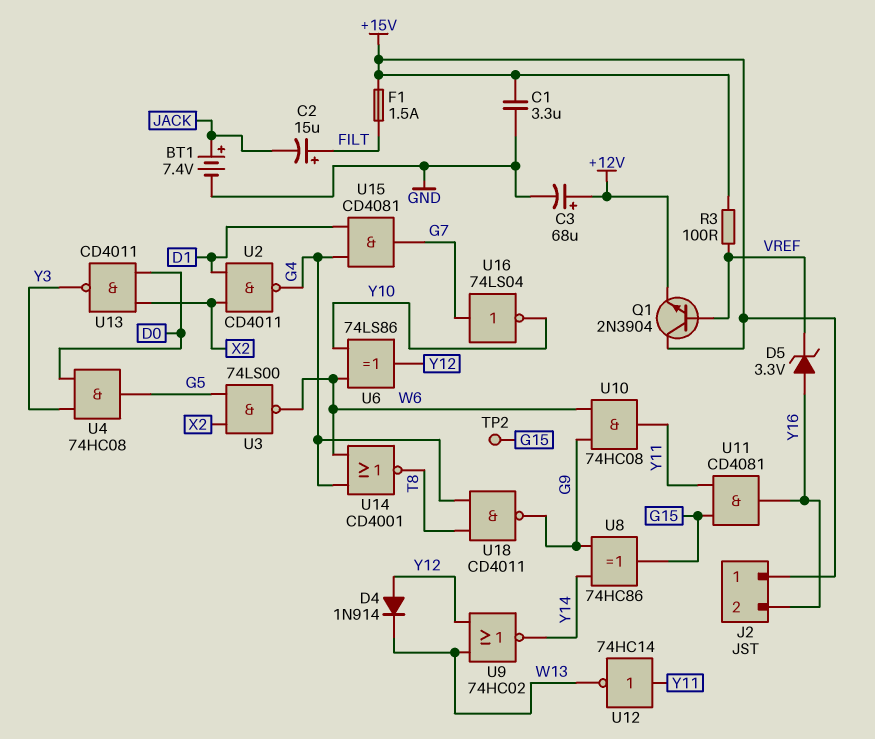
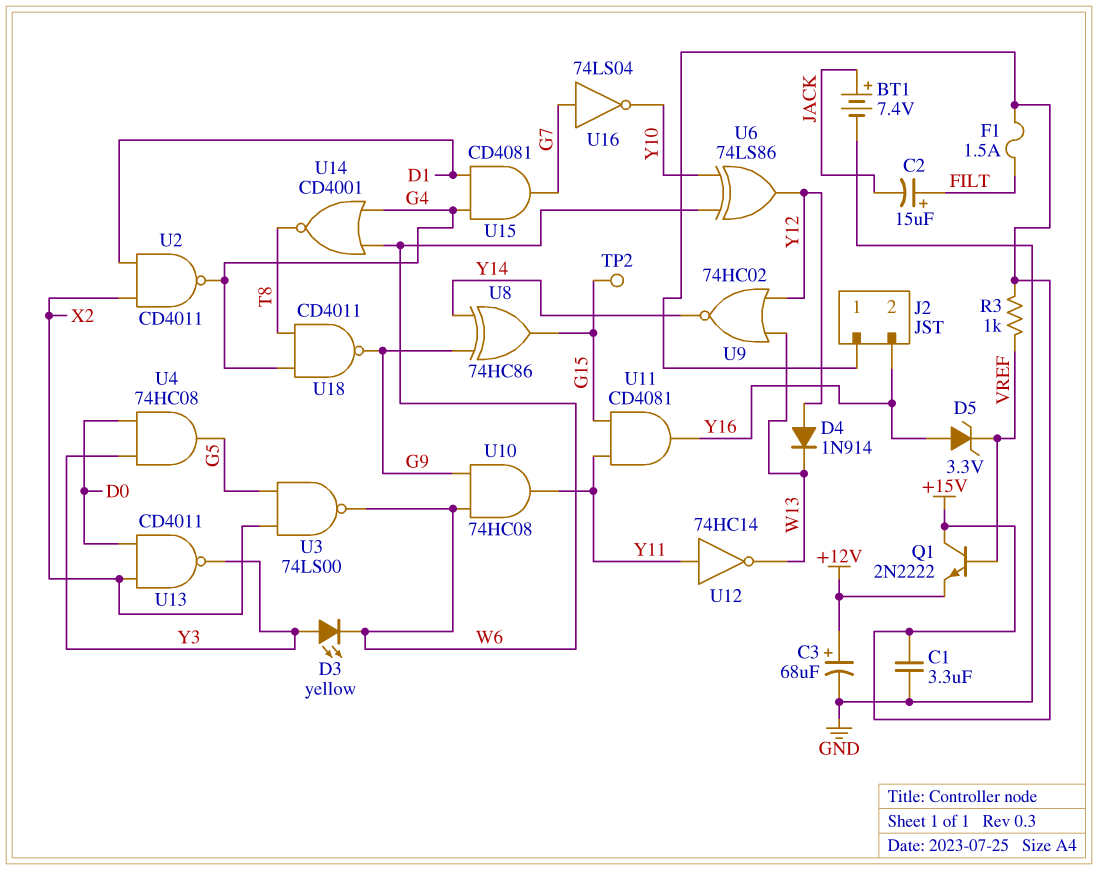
D3: none -> LED yellow (A Y3, K W6)
Q1: NPN 2N3904 (B VREF, C +15V, E +12V) -> NPN 2N2222 (B VREF, C +15V, E +12V)
R3: 100 (+15V, VREF) -> 1k (+15V, VREF)

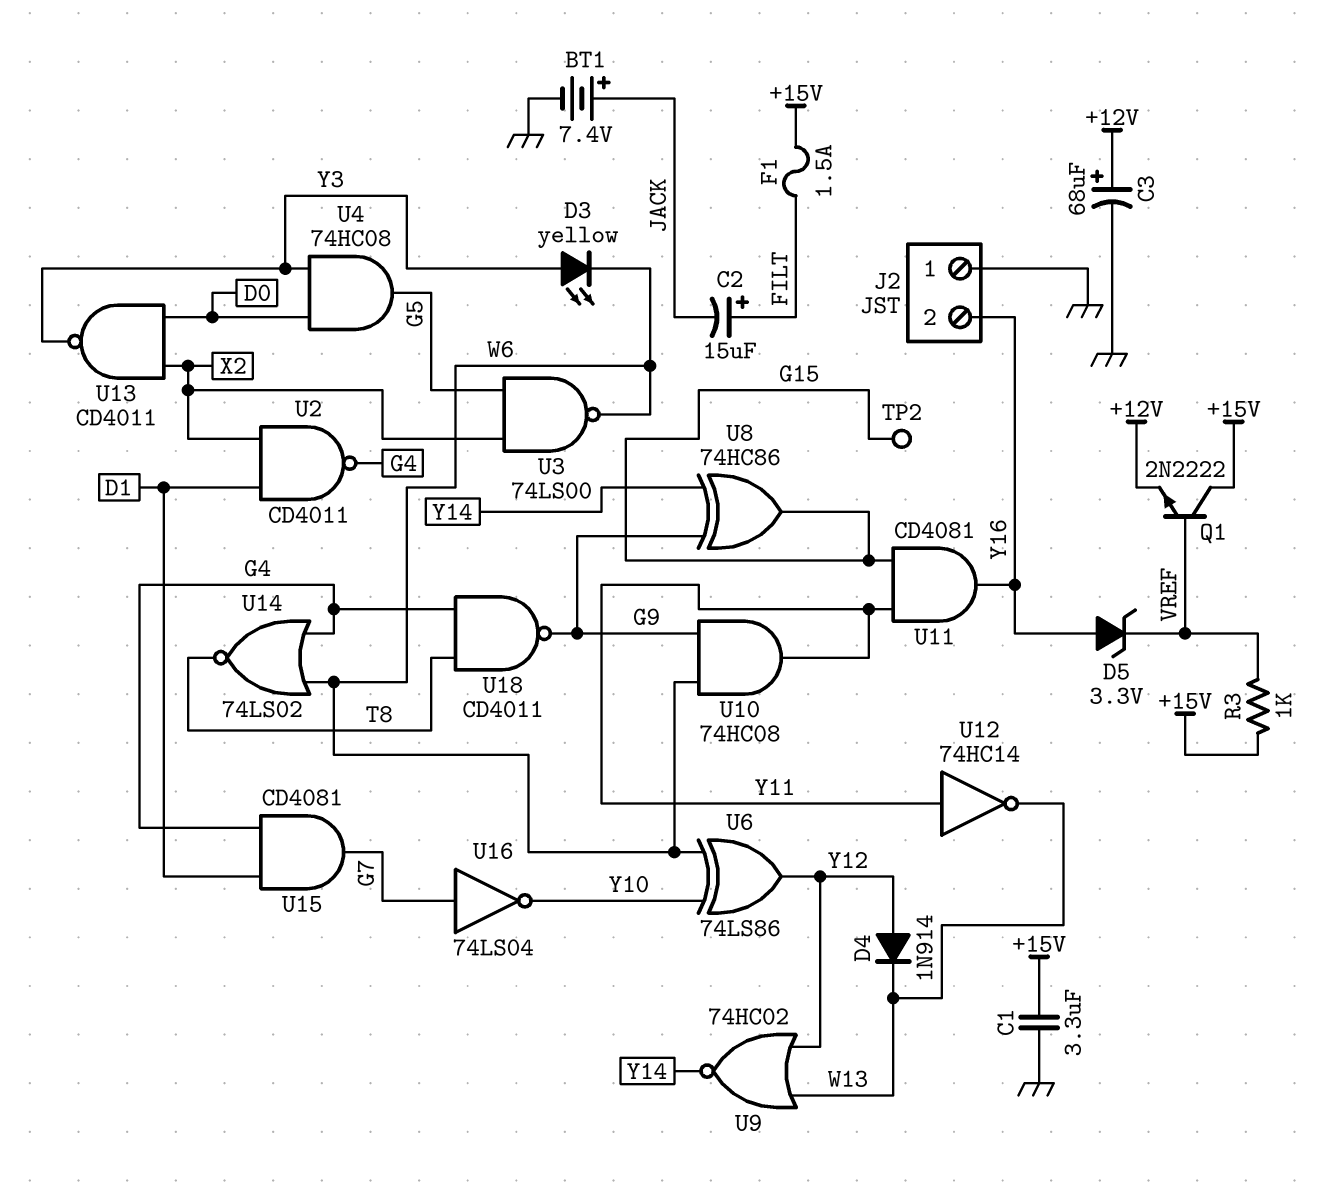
J2 pin 1: +15V -> GND
U14: NOR CD4001 (in G4, in W6, out T8) -> NOR 74LS02 (in G4, in W6, out T8)

